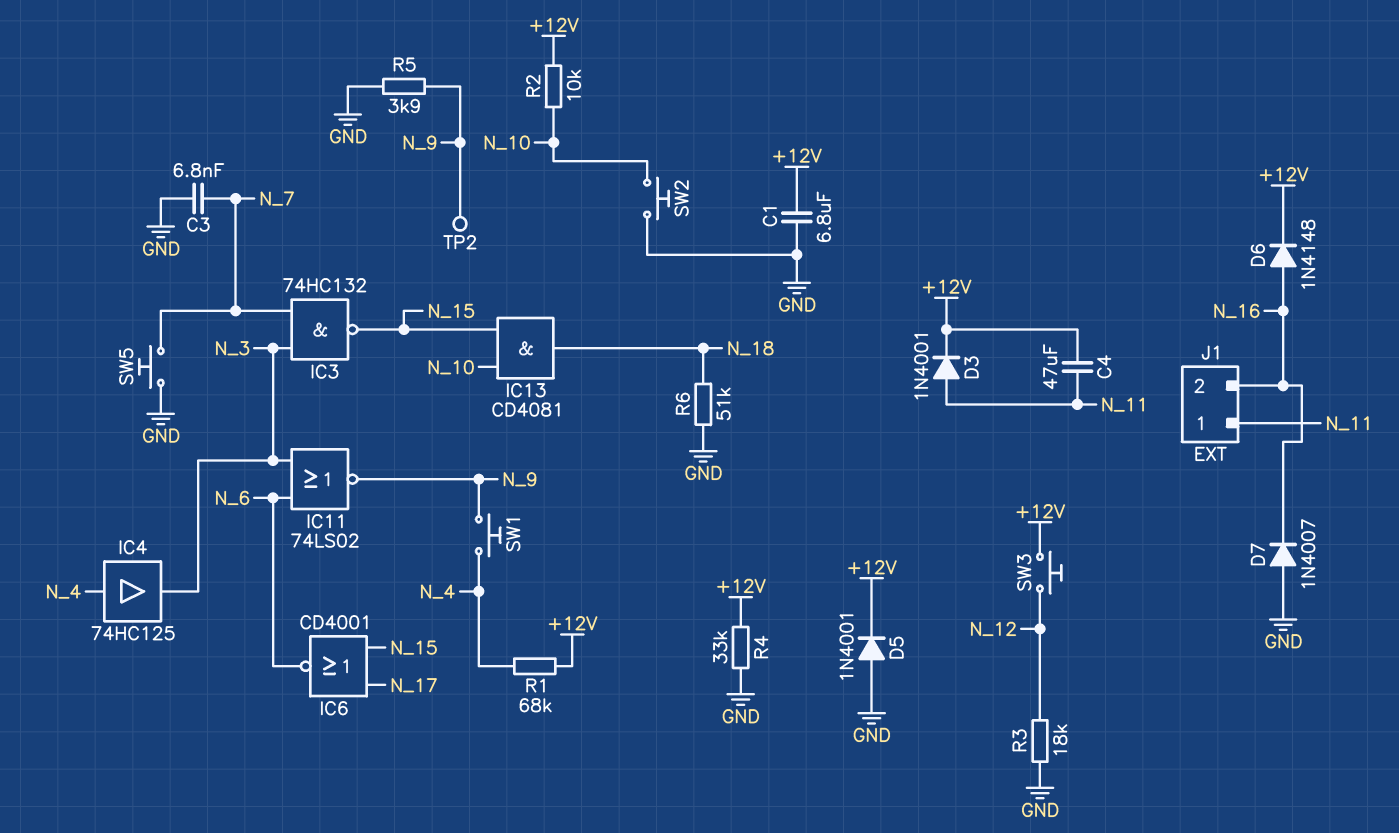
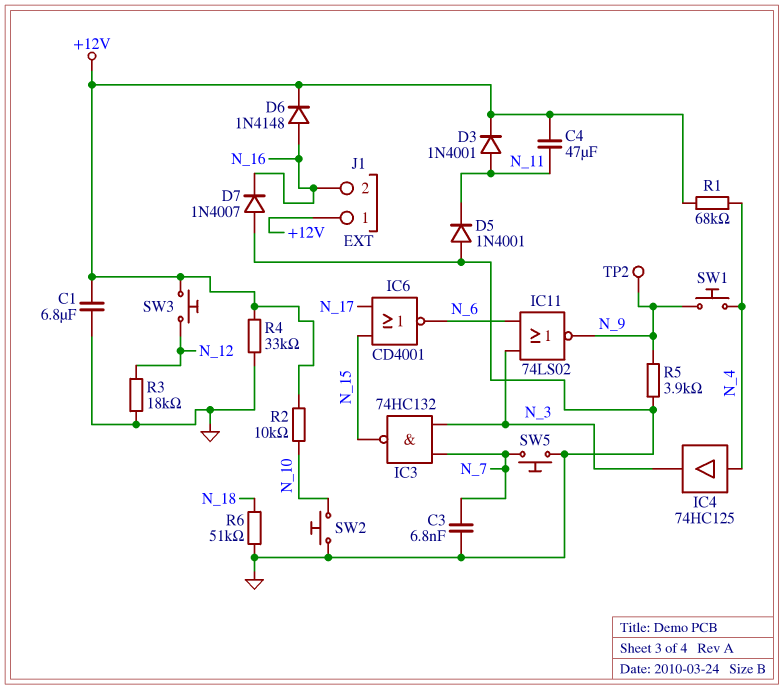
D5: diode 1N4001 (A GND, K +12V) -> diode 1N4001 (A GND, K N_11)
IC13: AND CD4081 (in N_10, in N_15, out N_18) -> none
J1 pin 1: N_11 -> +12V

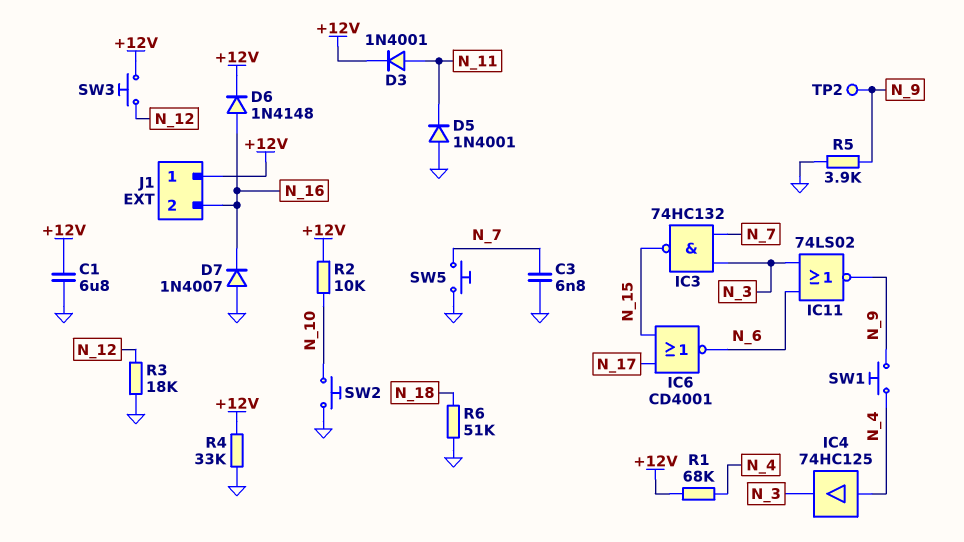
C4: 47uF (+12V, N_11) -> none

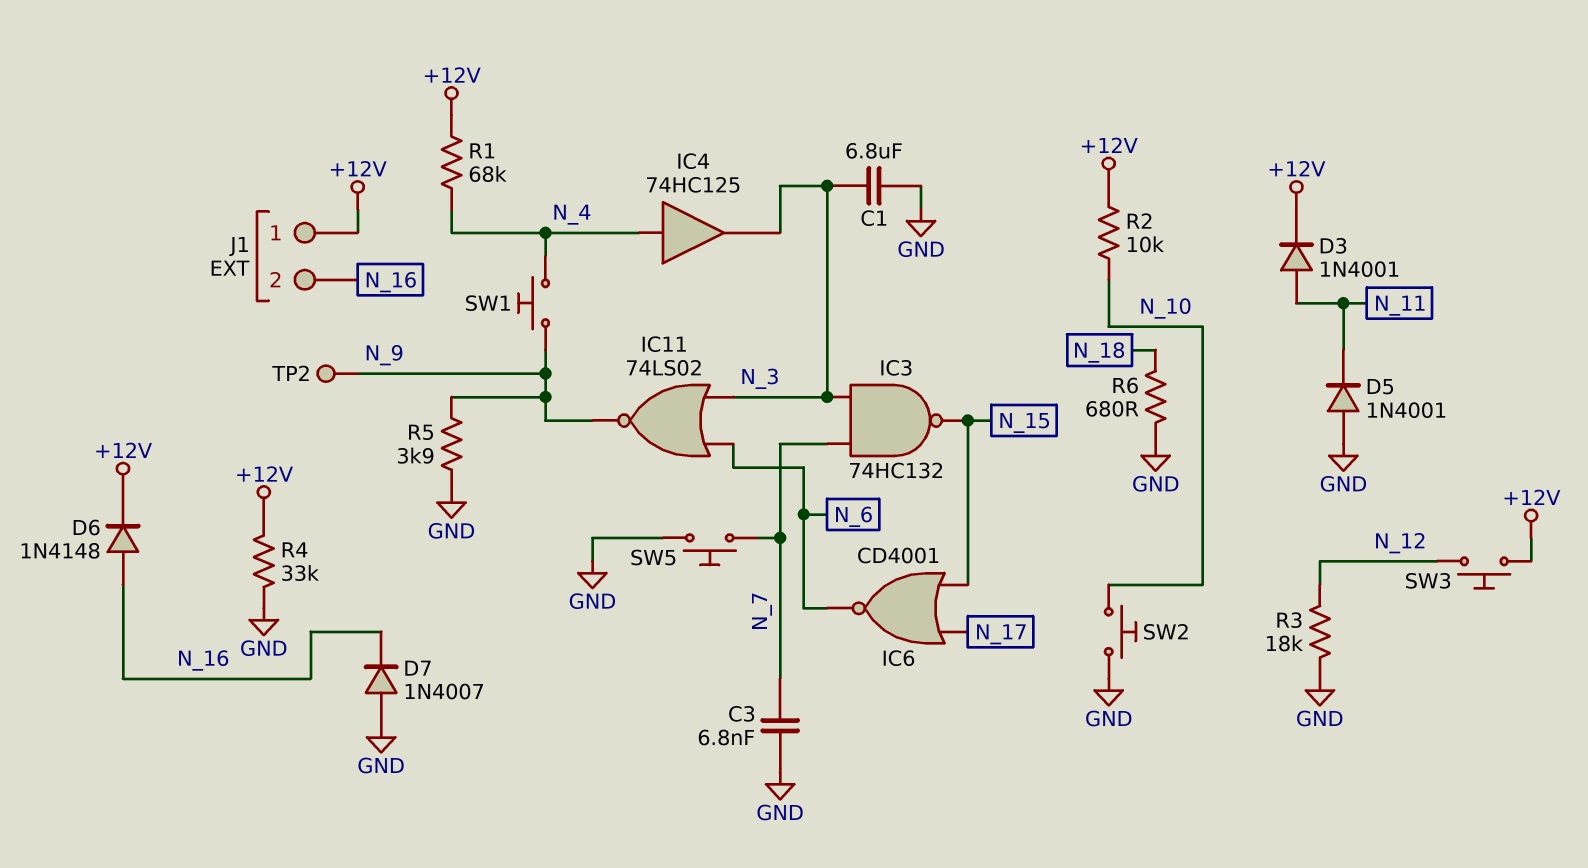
C1: 6.8uF (+12V, GND) -> 6.8uF (GND, N_3)
R6: 51k (GND, N_18) -> 680 (GND, N_18)

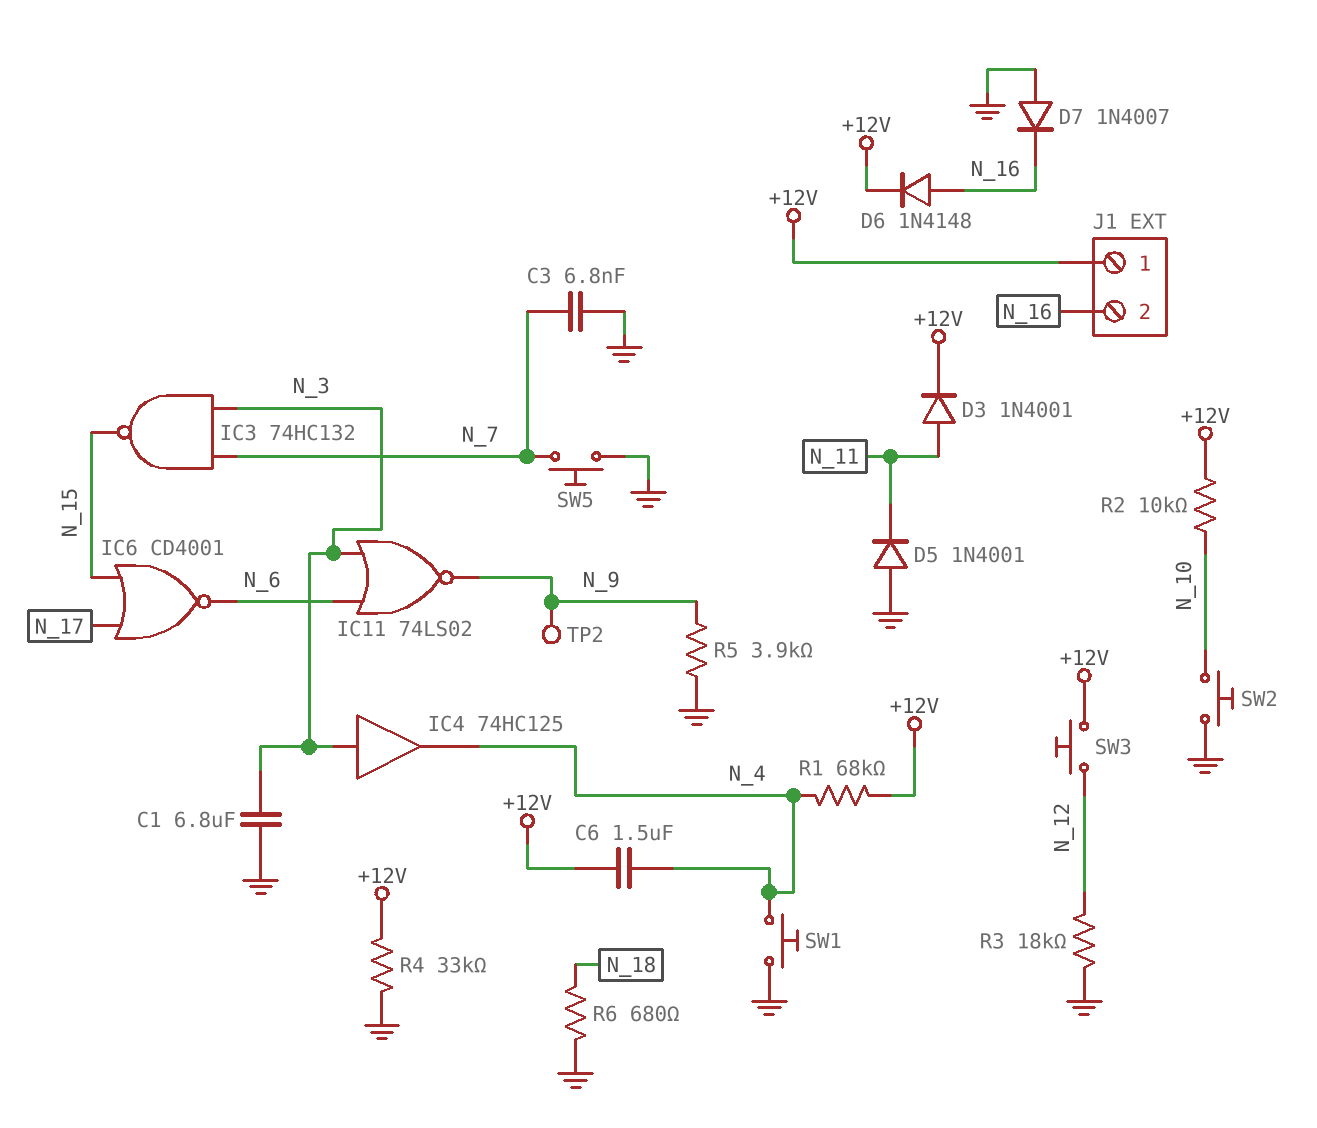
C6: none -> 1.5uF (+12V, N_4)
IC4: buffer 74HC125 (in N_4, out N_3) -> buffer 74HC125 (in N_3, out N_4)
SW1: button (N_4, N_9) -> button (GND, N_4)

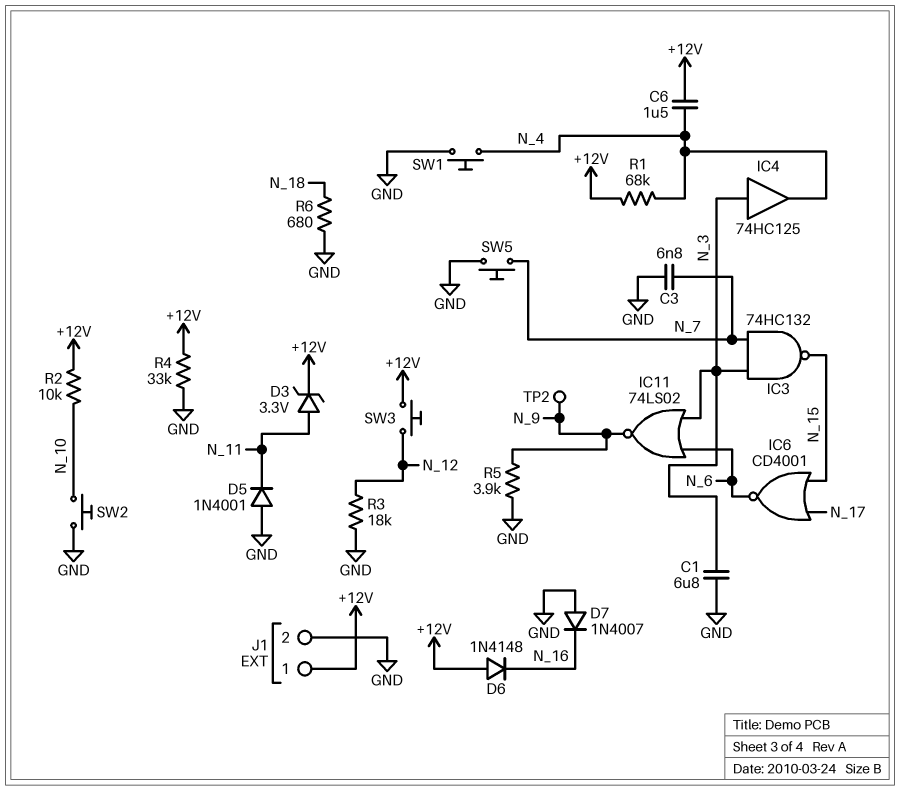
D3: diode 1N4001 (A N_11, K +12V) -> zener 3.3V (A N_11, K +12V)
D6: diode 1N4148 (A N_16, K +12V) -> diode 1N4148 (A +12V, K N_16)
J1 pin 2: N_16 -> GND

